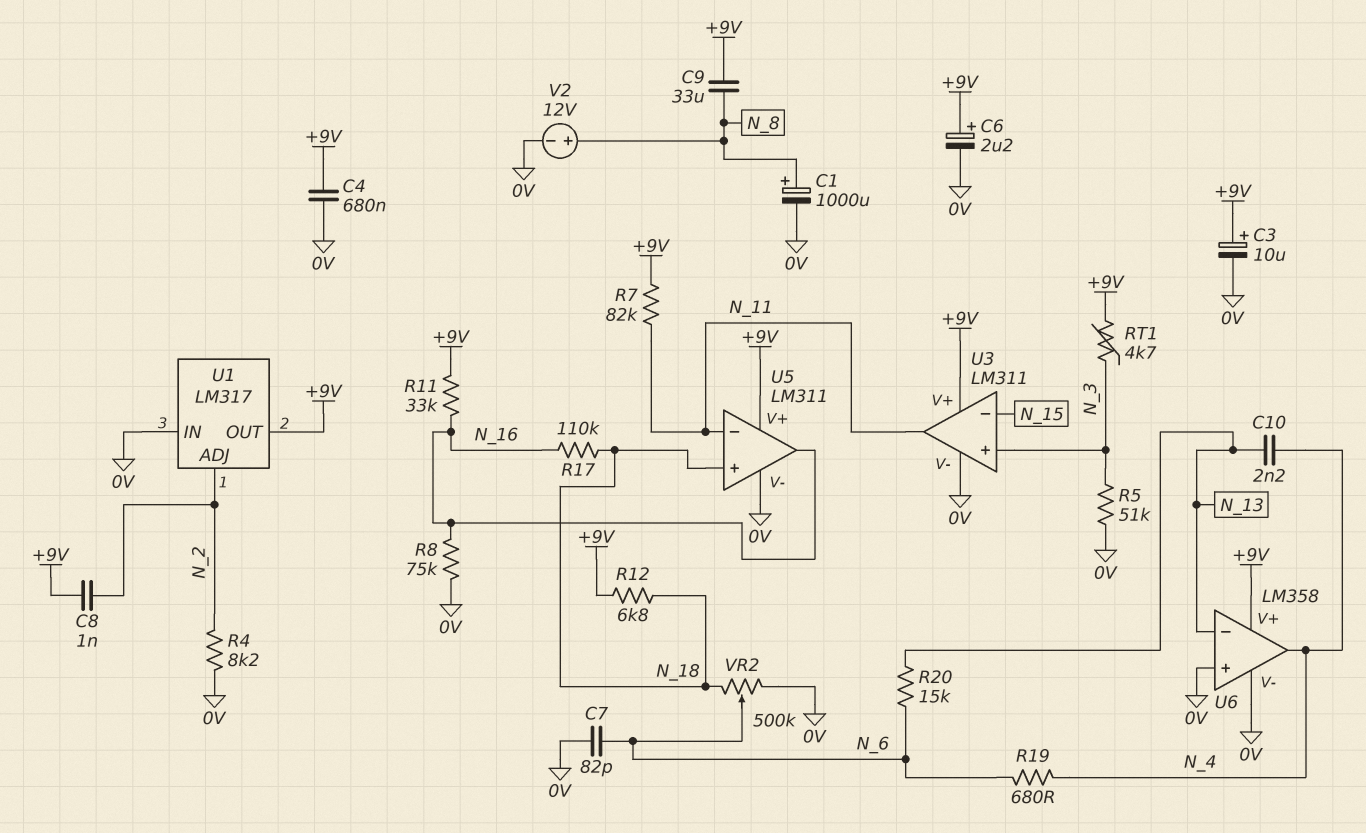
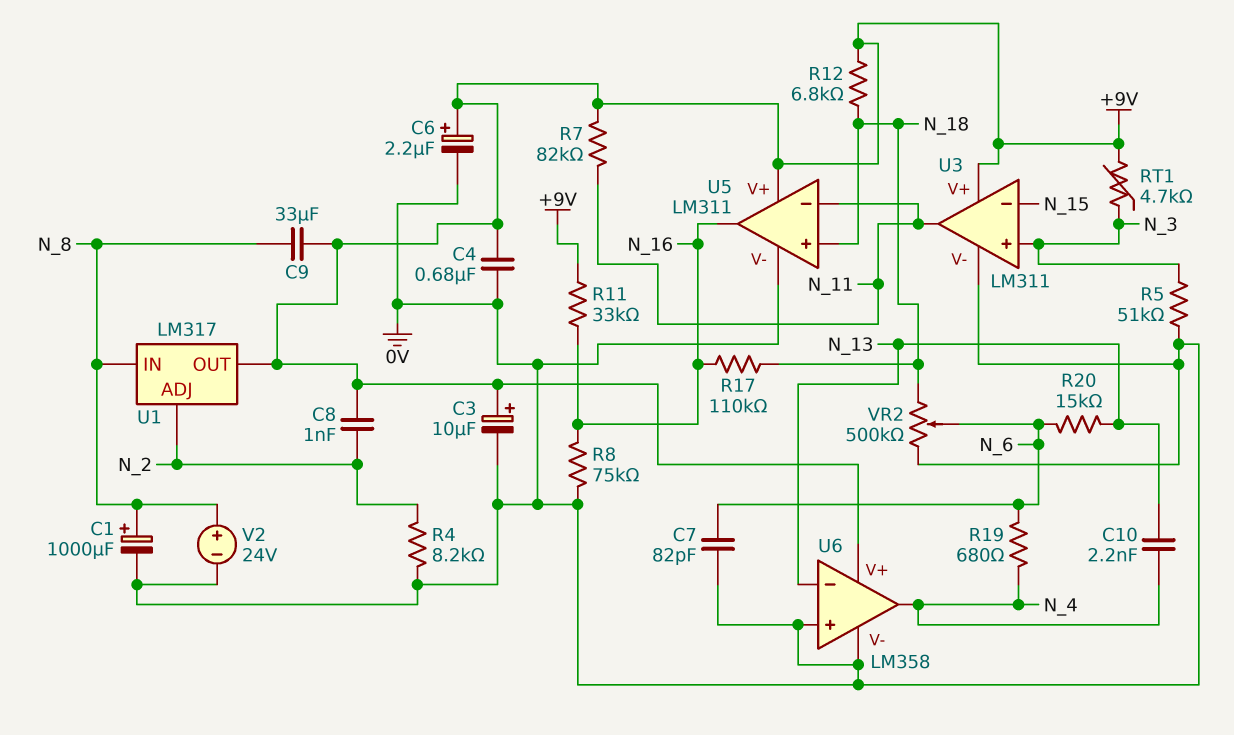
U1 pin IN: 0V -> N_8
V2: 12V (plus N_8, minus 0V) -> 24V (plus N_8, minus 0V)

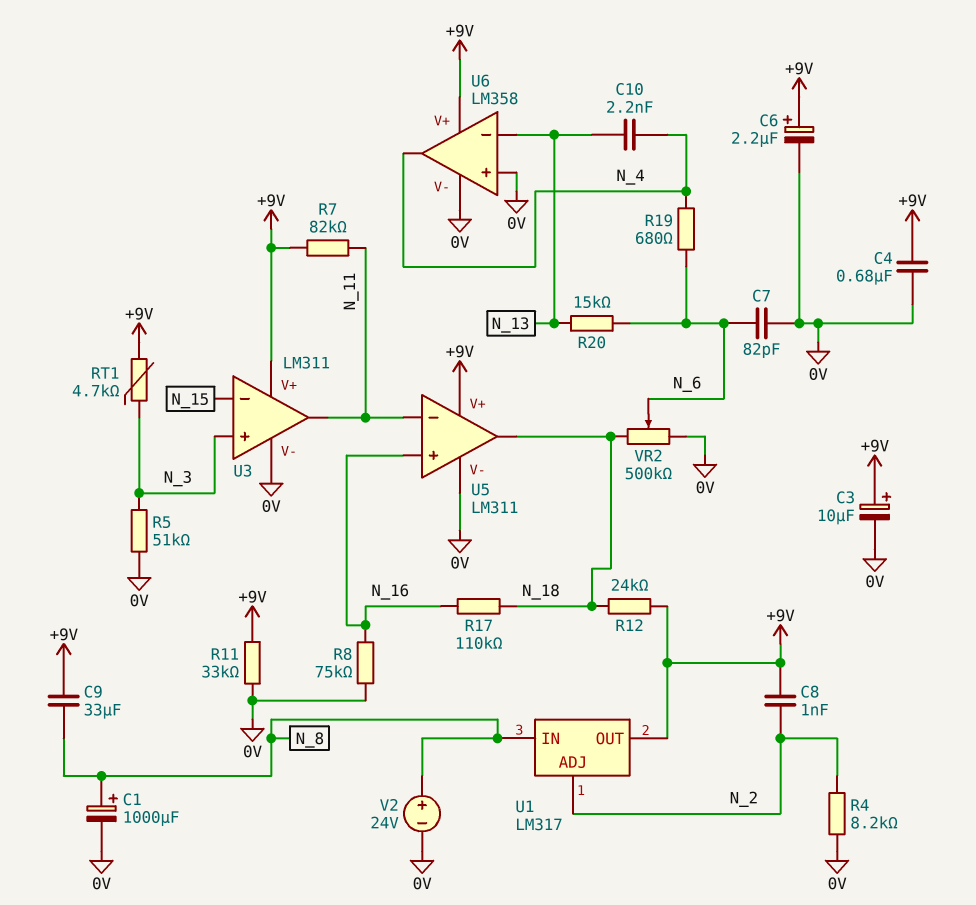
R11: 33k (+9V, N_16) -> 33k (+9V, 0V)
R12: 6.8k (+9V, N_18) -> 24k (+9V, N_18)
U5 pin in+: N_18 -> N_16
U5 pin out: N_16 -> N_18

